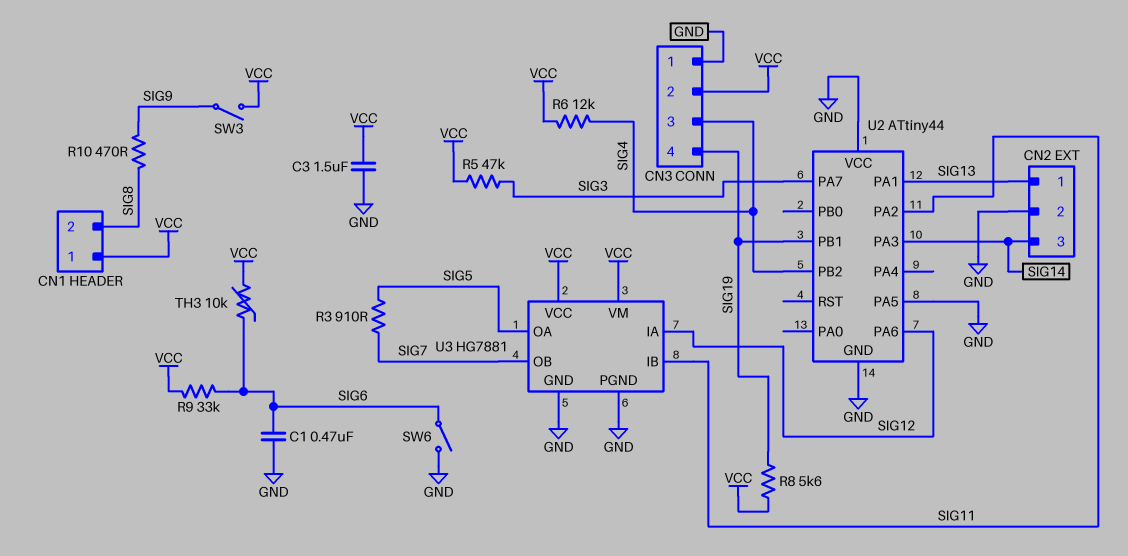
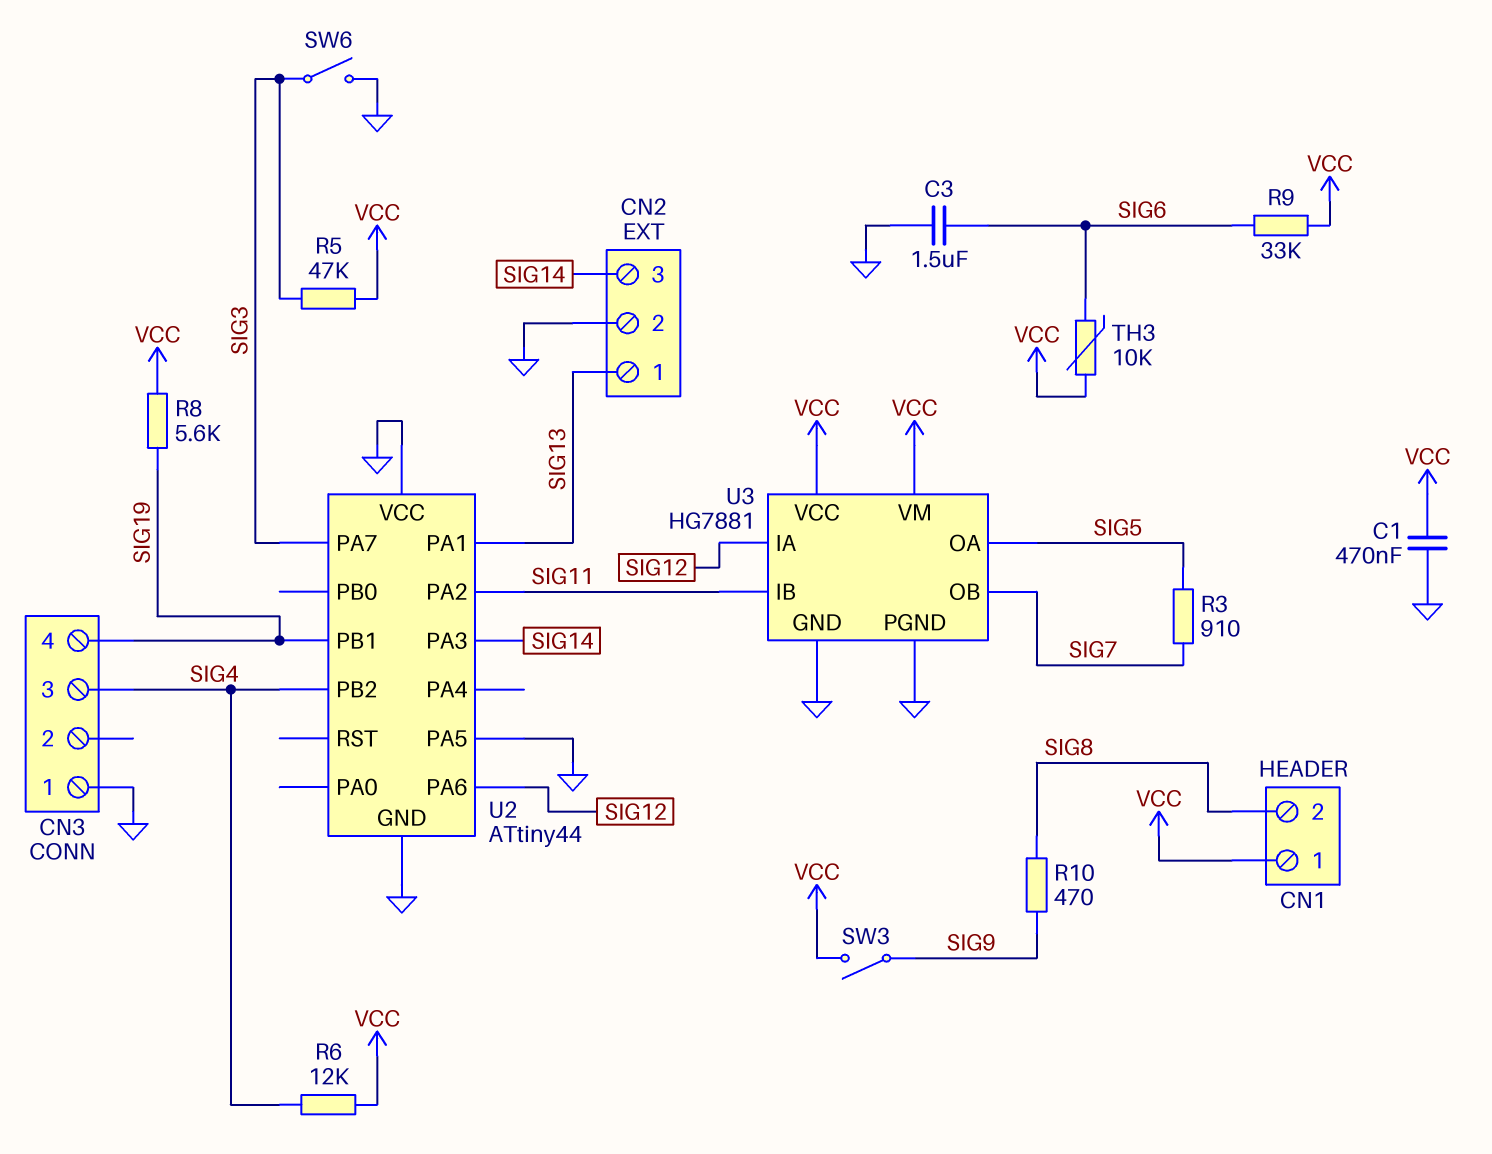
C1: 470nF (GND, SIG6) -> 470nF (GND, VCC)
C3: 1.5uF (GND, VCC) -> 1.5uF (GND, SIG6)
CN3 pin 2: VCC -> none
SW6: switch (GND, SIG6) -> switch (GND, SIG3)

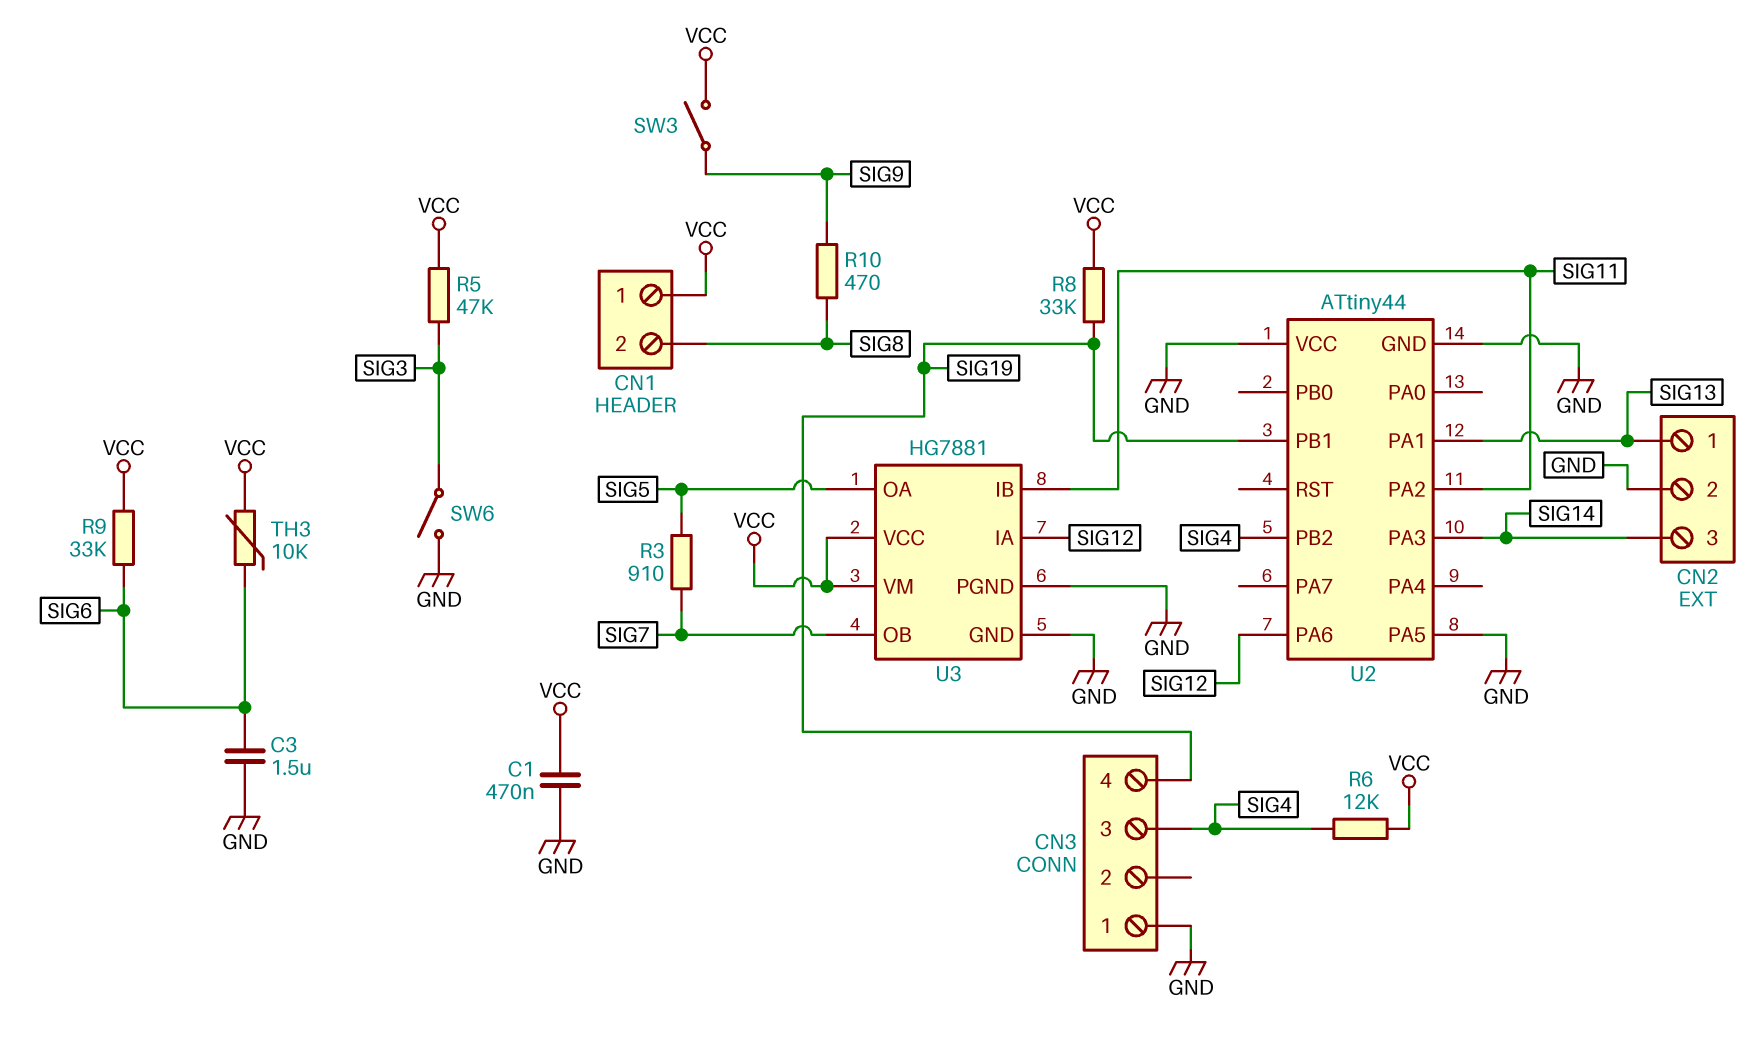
R8: 5.6k (SIG19, VCC) -> 33k (SIG19, VCC)
U2 pin PA7: SIG3 -> none

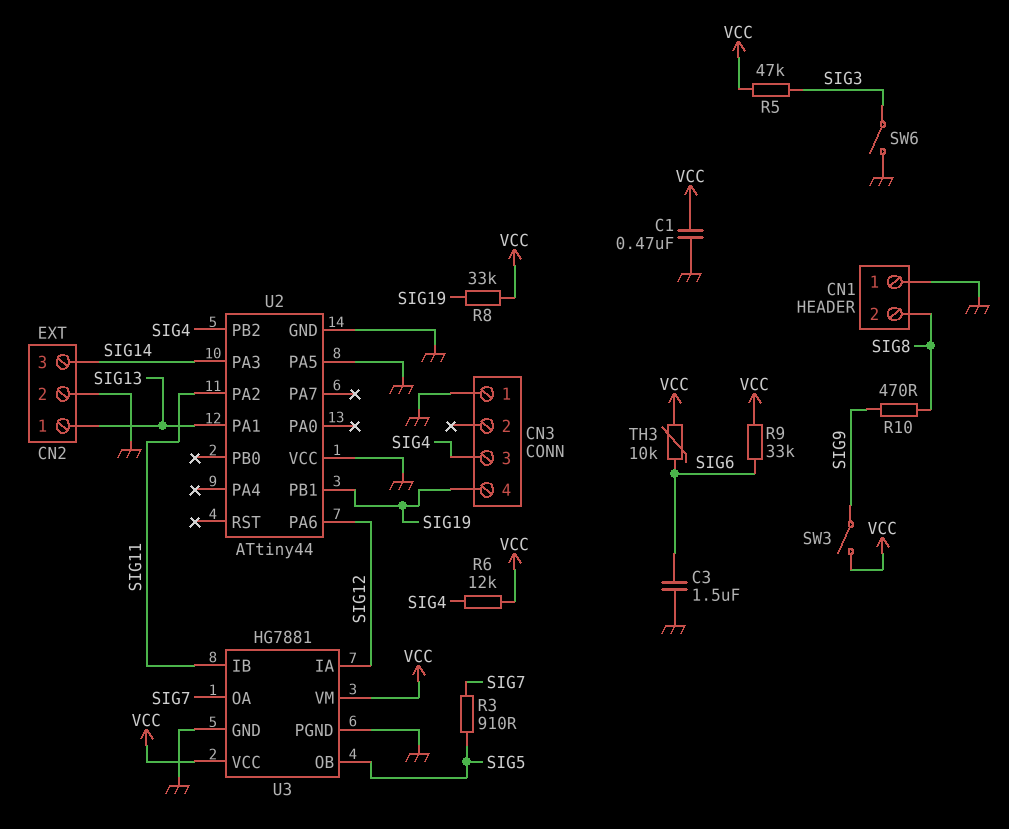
CN1 pin 1: VCC -> GND
U3 pin OA: SIG5 -> SIG7
U3 pin OB: SIG7 -> SIG5

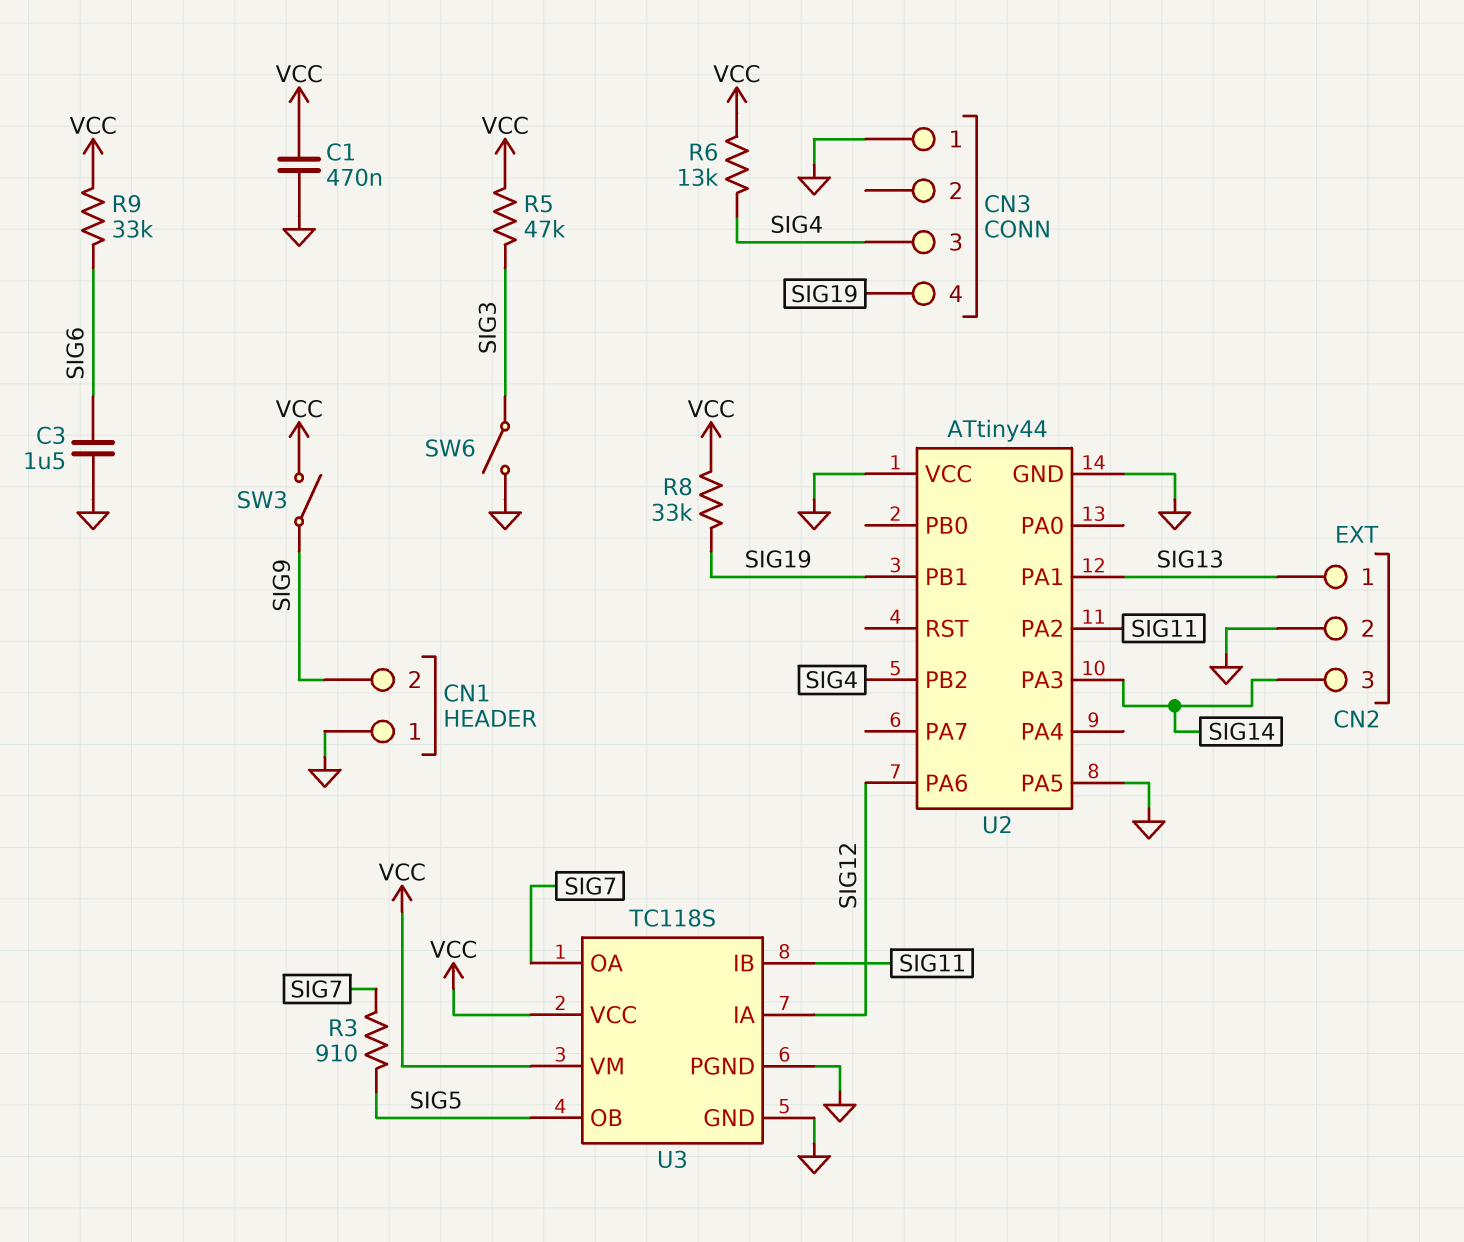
CN1 pin 2: SIG8 -> SIG9
R6: 12k (SIG4, VCC) -> 13k (SIG4, VCC)
R10: 470 (SIG8, SIG9) -> none
TH3: 10k (SIG6, VCC) -> none
U3: HG7881 -> TC118S

